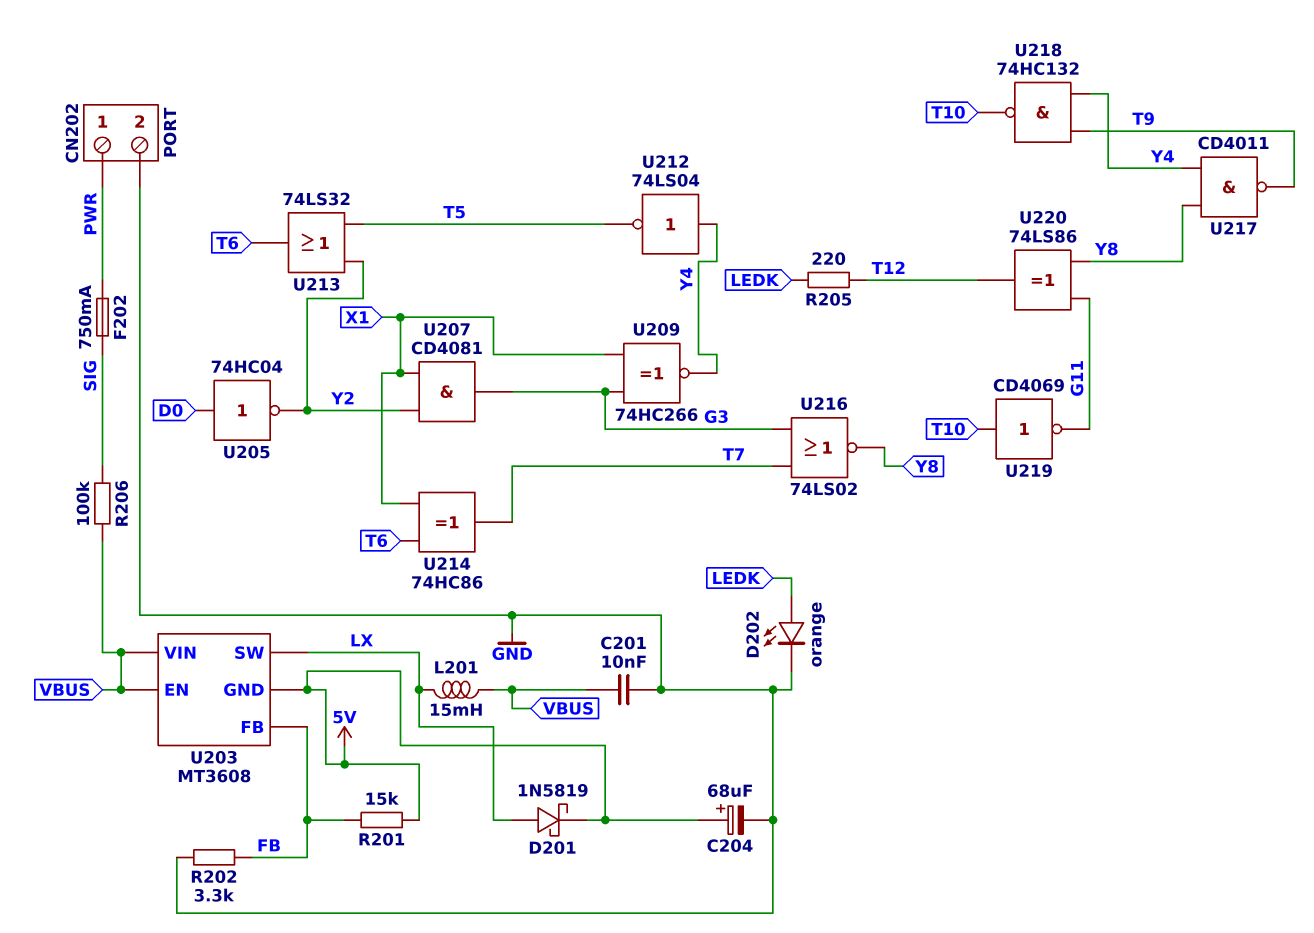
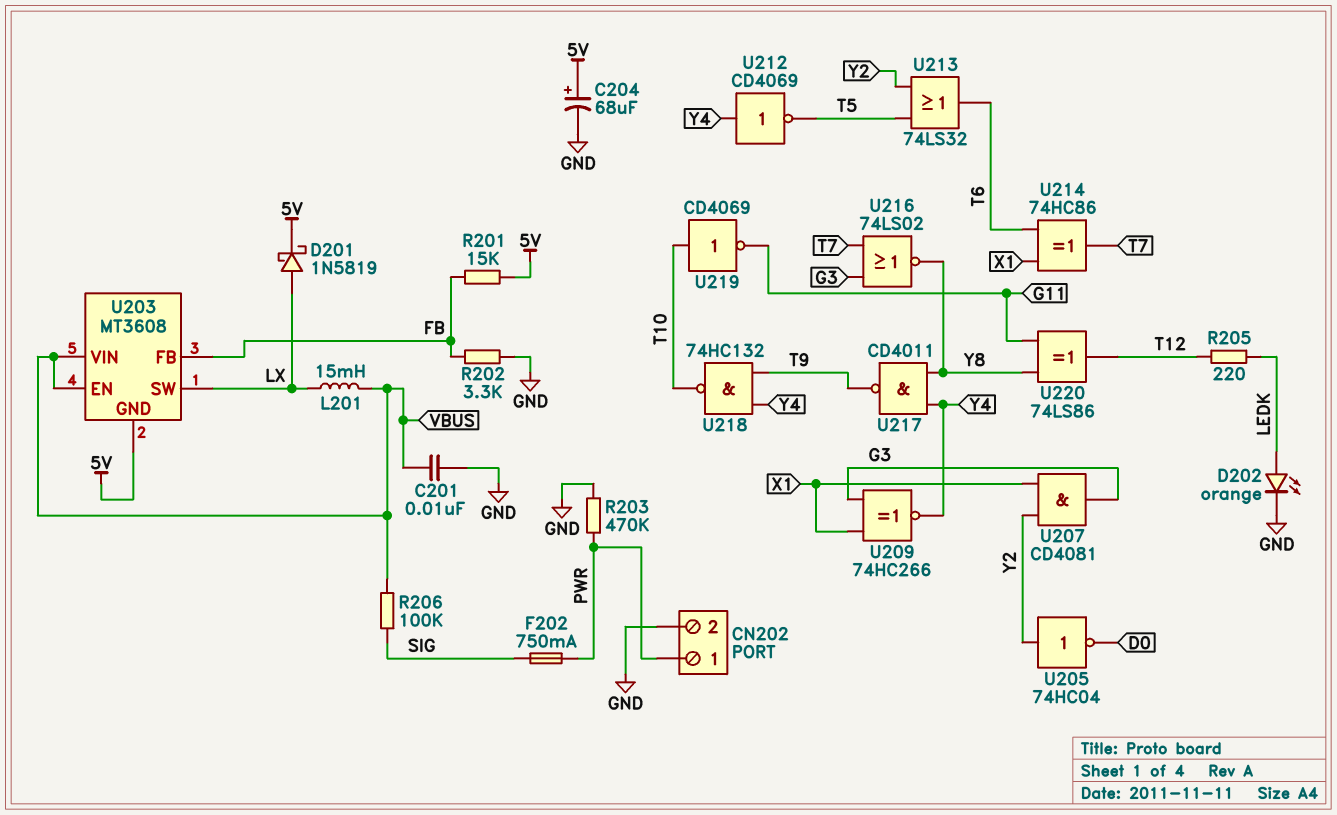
R203: none -> 470k (GND, PWR)
U205: NOT 74HC04 (in D0, out Y2) -> NOT 74HC04 (in Y2, out D0)
U212: NOT 74LS04 (in Y4, out T5) -> NOT CD4069 (in Y4, out T5)

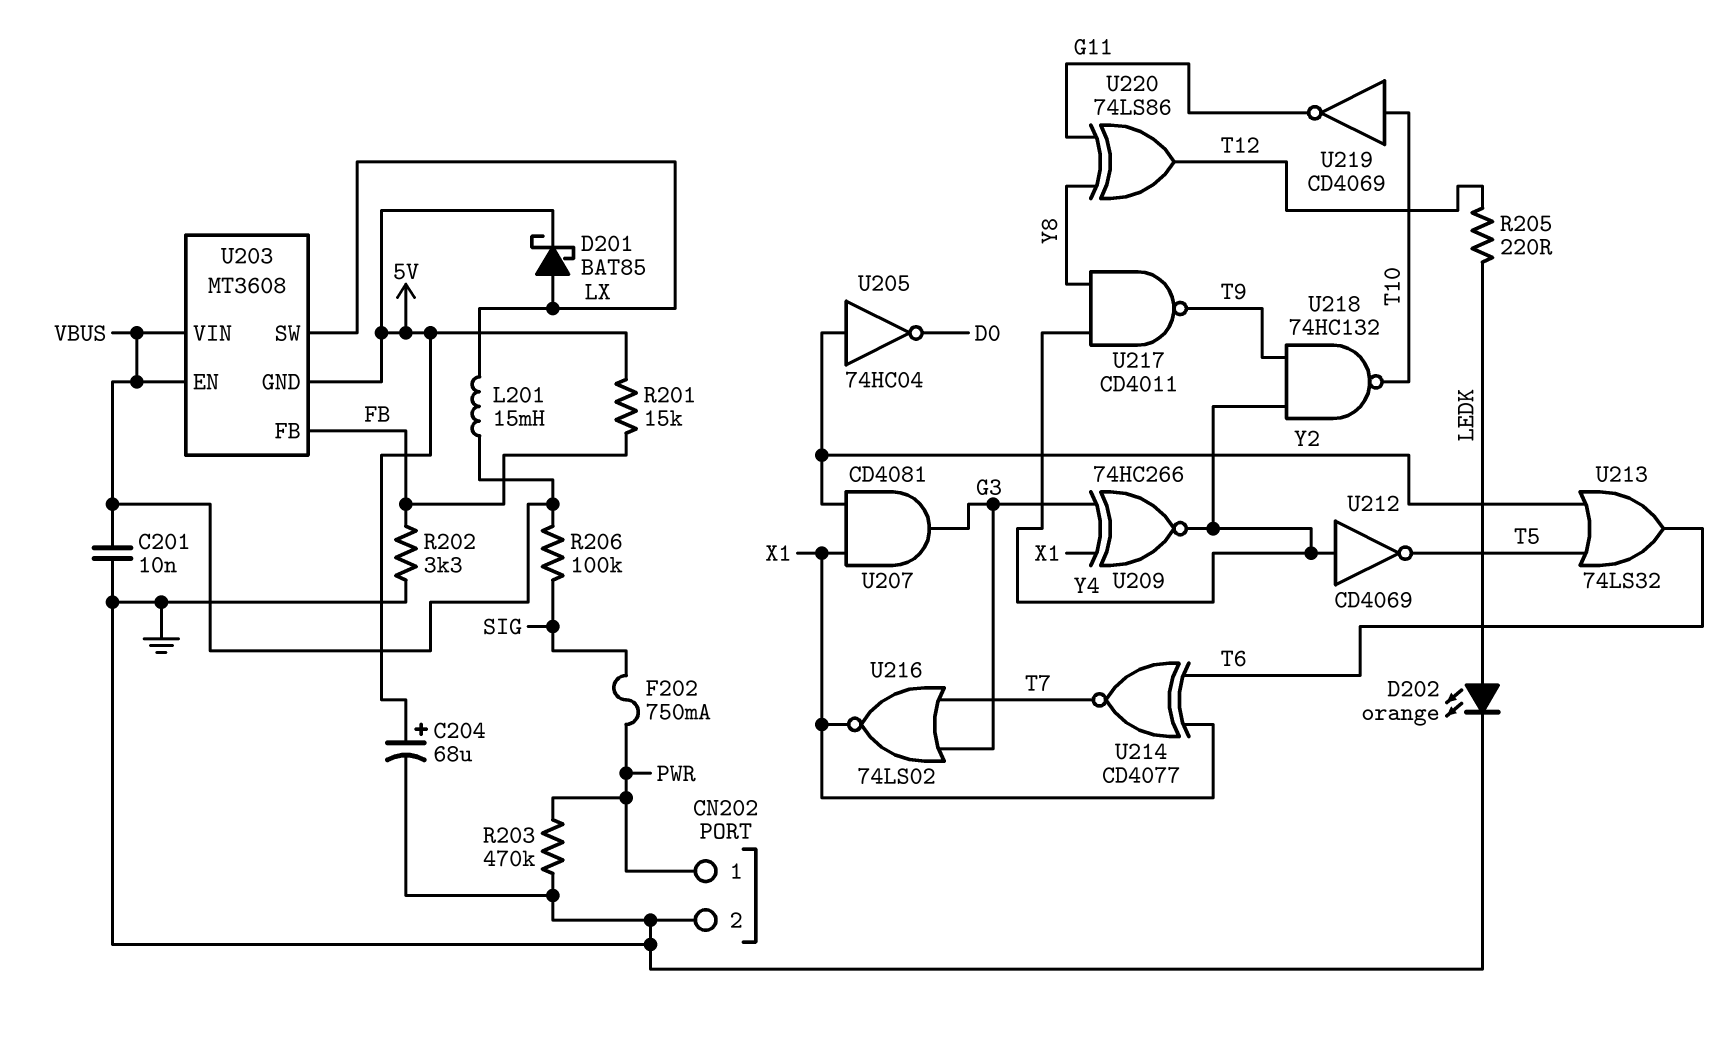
D201: schottky 1N5819 (A LX, K 5V) -> schottky BAT85 (A LX, K 5V)
U214: XOR 74HC86 (in T6, in X1, out T7) -> XNOR CD4077 (in T6, in X1, out T7)
U216: NOR 74LS02 (in G3, in T7, out Y8) -> NOR 74LS02 (in G3, in T7, out X1)

